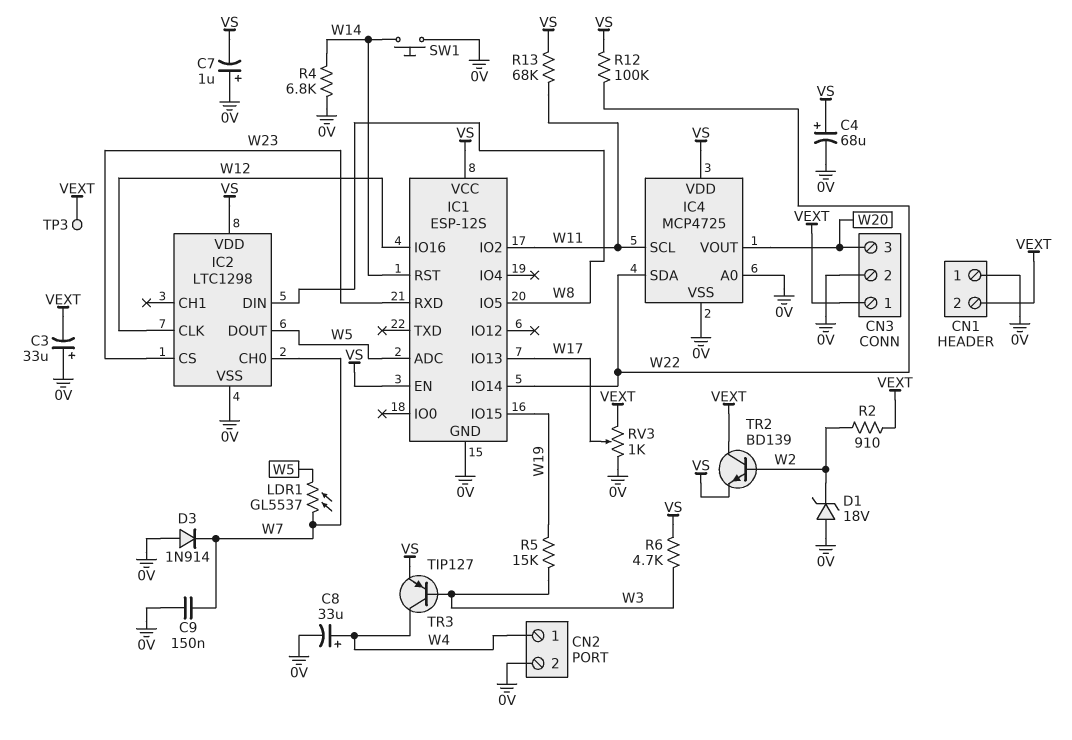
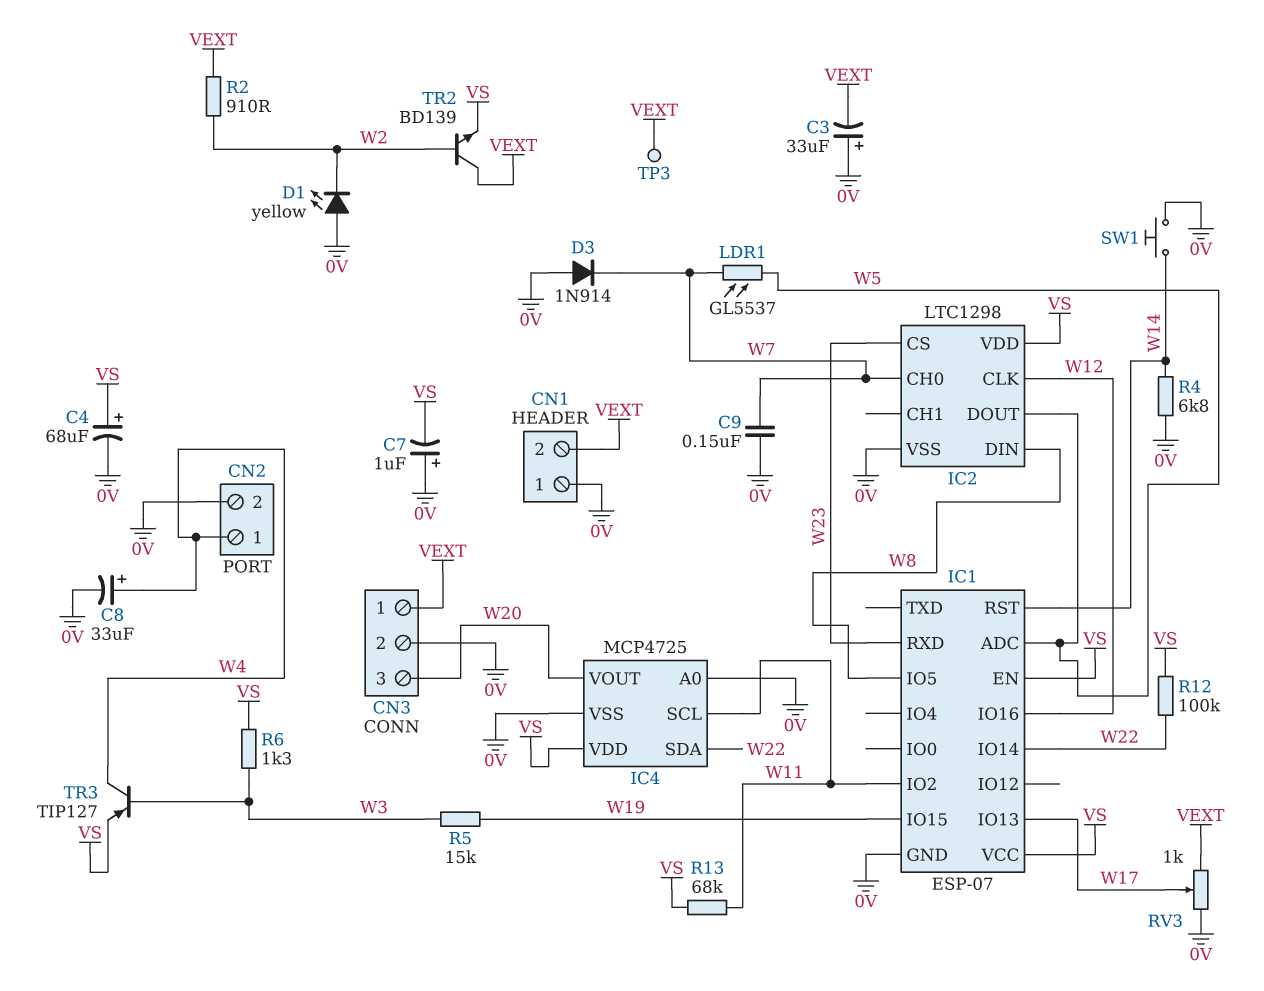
D1: zener 18V (A 0V, K W2) -> LED yellow (A 0V, K W2)
IC1: ESP-12S -> ESP-07
R6: 4.7k (VS, W3) -> 1.3k (VS, W3)

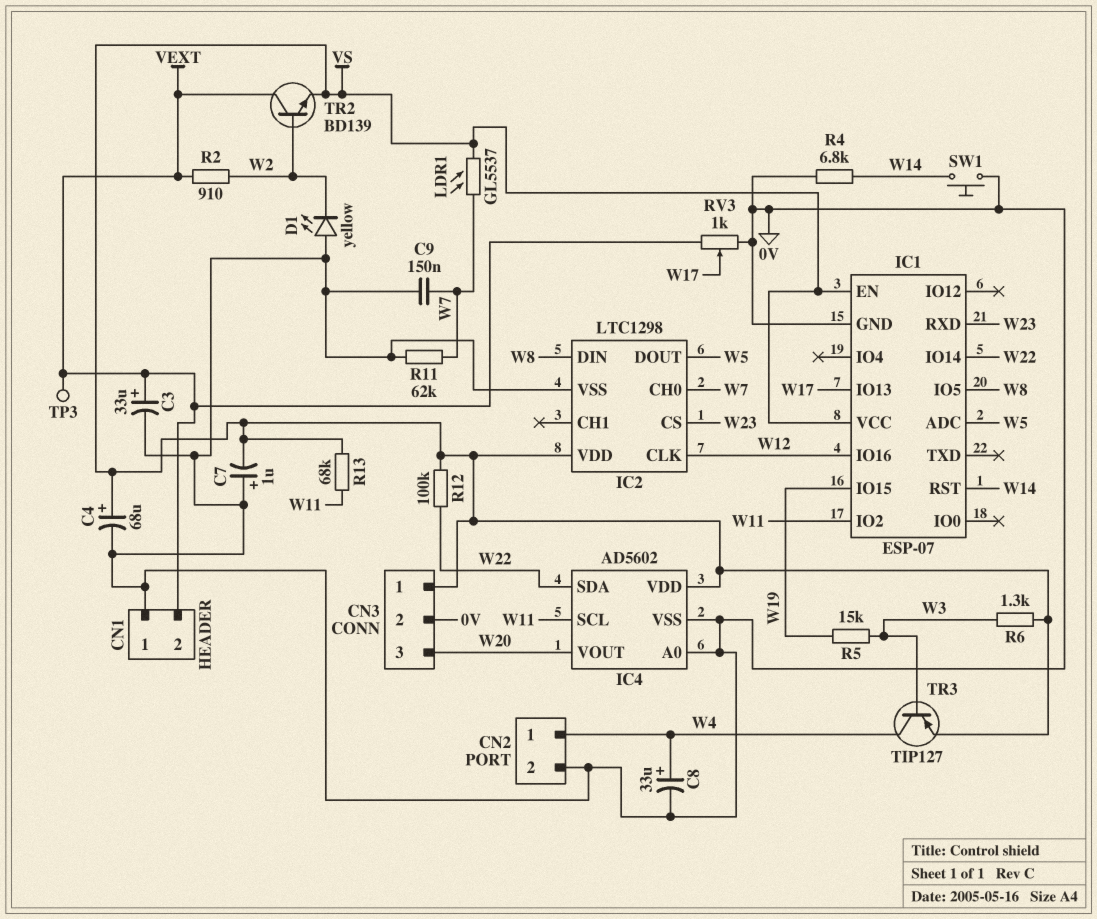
C3: 33uF (plus 0V, minus VEXT) -> 33uF (plus VEXT, minus 0V)
CN3 pin 1: VEXT -> VS
D3: diode 1N914 (A 0V, K W7) -> none
IC4: MCP4725 -> AD5602
LDR1: GL5537 (W5, W7) -> GL5537 (VS, W7)
R11: none -> 62k (0V, W7)

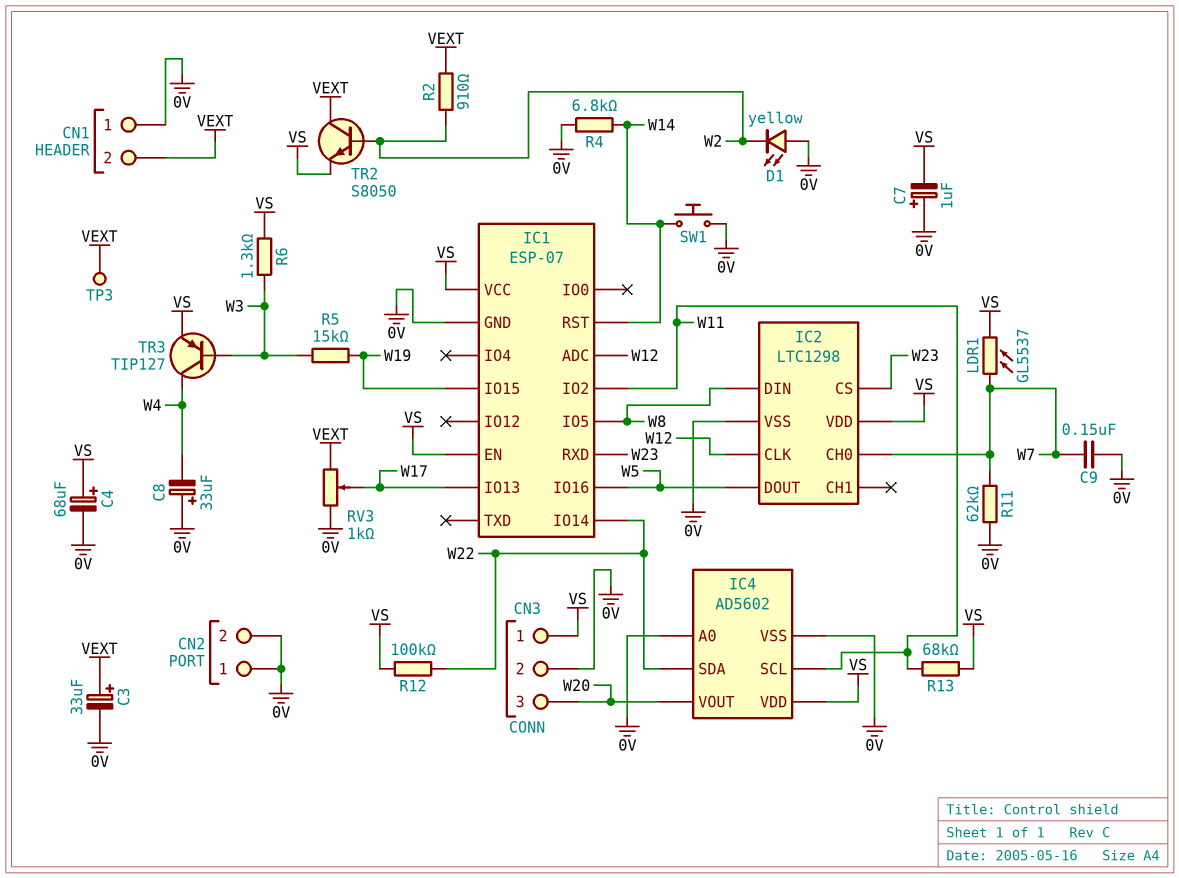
C8: 33uF (plus W4, minus 0V) -> 33uF (plus 0V, minus W4)
CN2 pin 1: W4 -> 0V
IC1 pin ADC: W5 -> W12
IC1 pin IO16: W12 -> W5
TR2: NPN BD139 (B W2, C VEXT, E VS) -> NPN S8050 (B W2, C VEXT, E VS)

